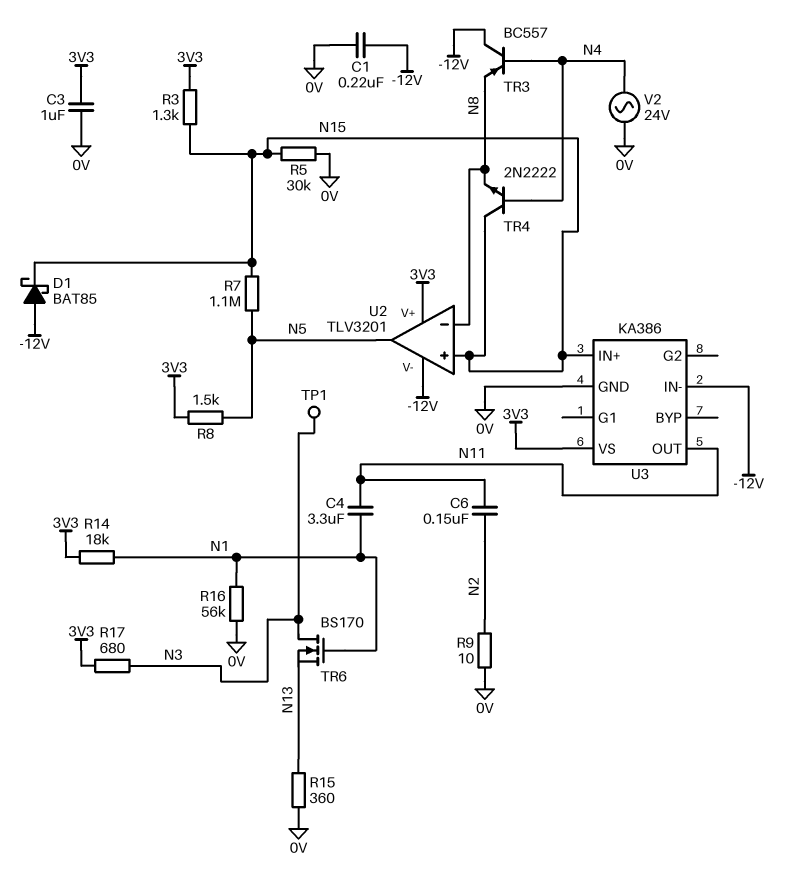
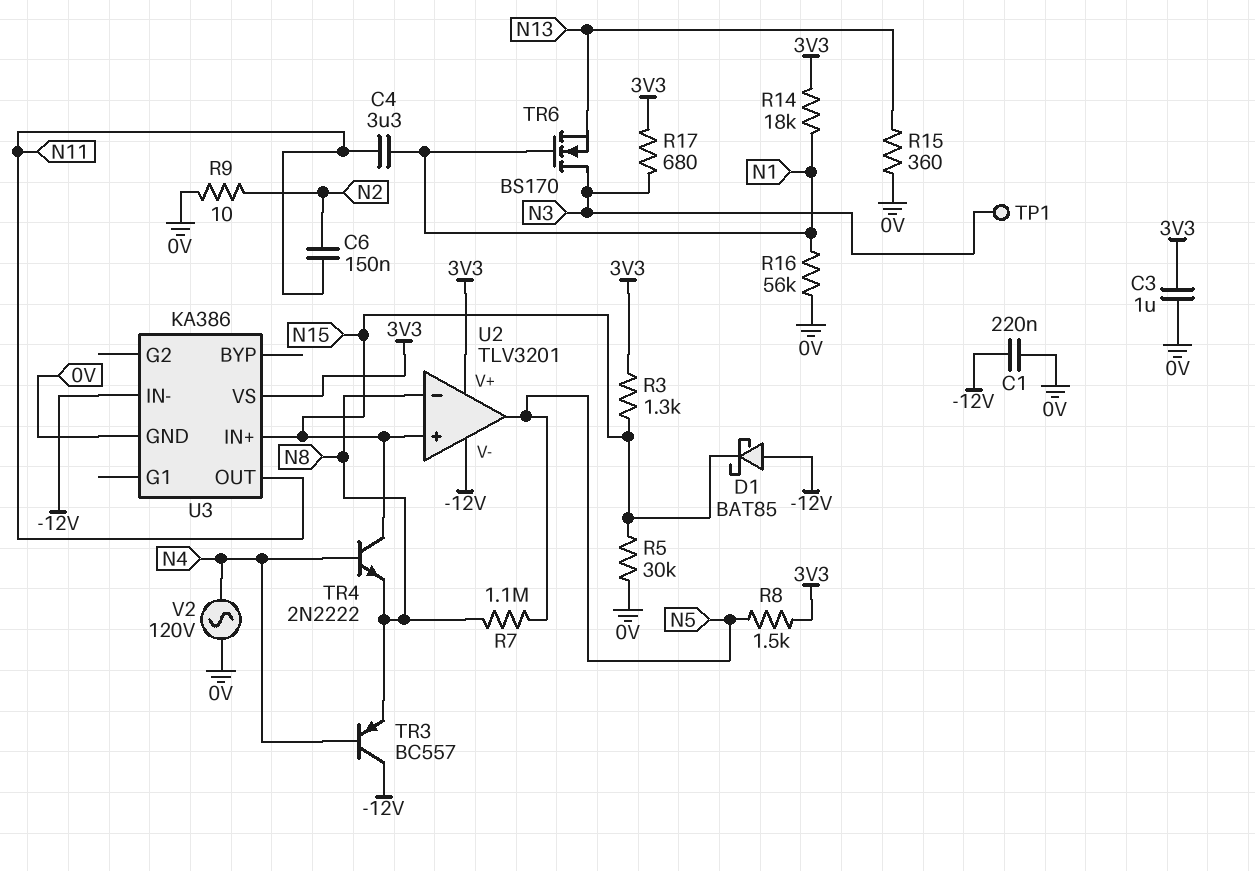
R7: 1.1M (N5, N15) -> 1.1M (N5, N8)
V2: AC 24V (0V, N4) -> AC 120V (0V, N4)

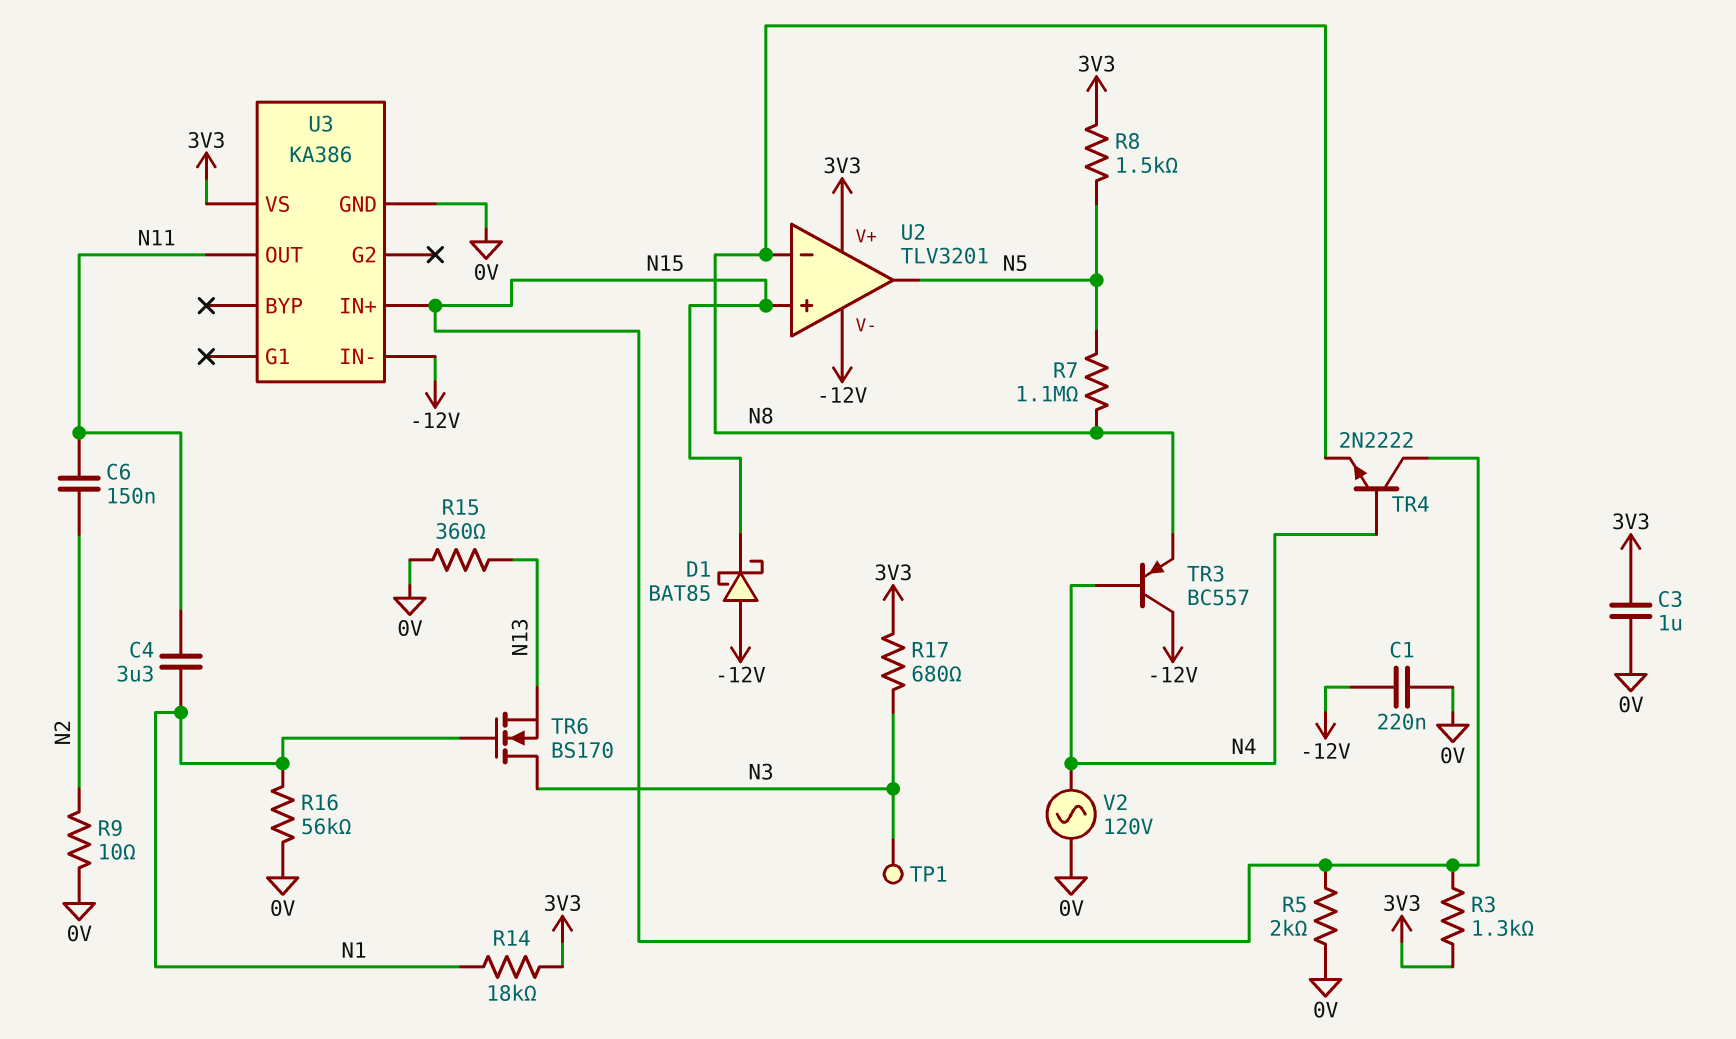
R5: 30k (0V, N15) -> 2k (0V, N15)

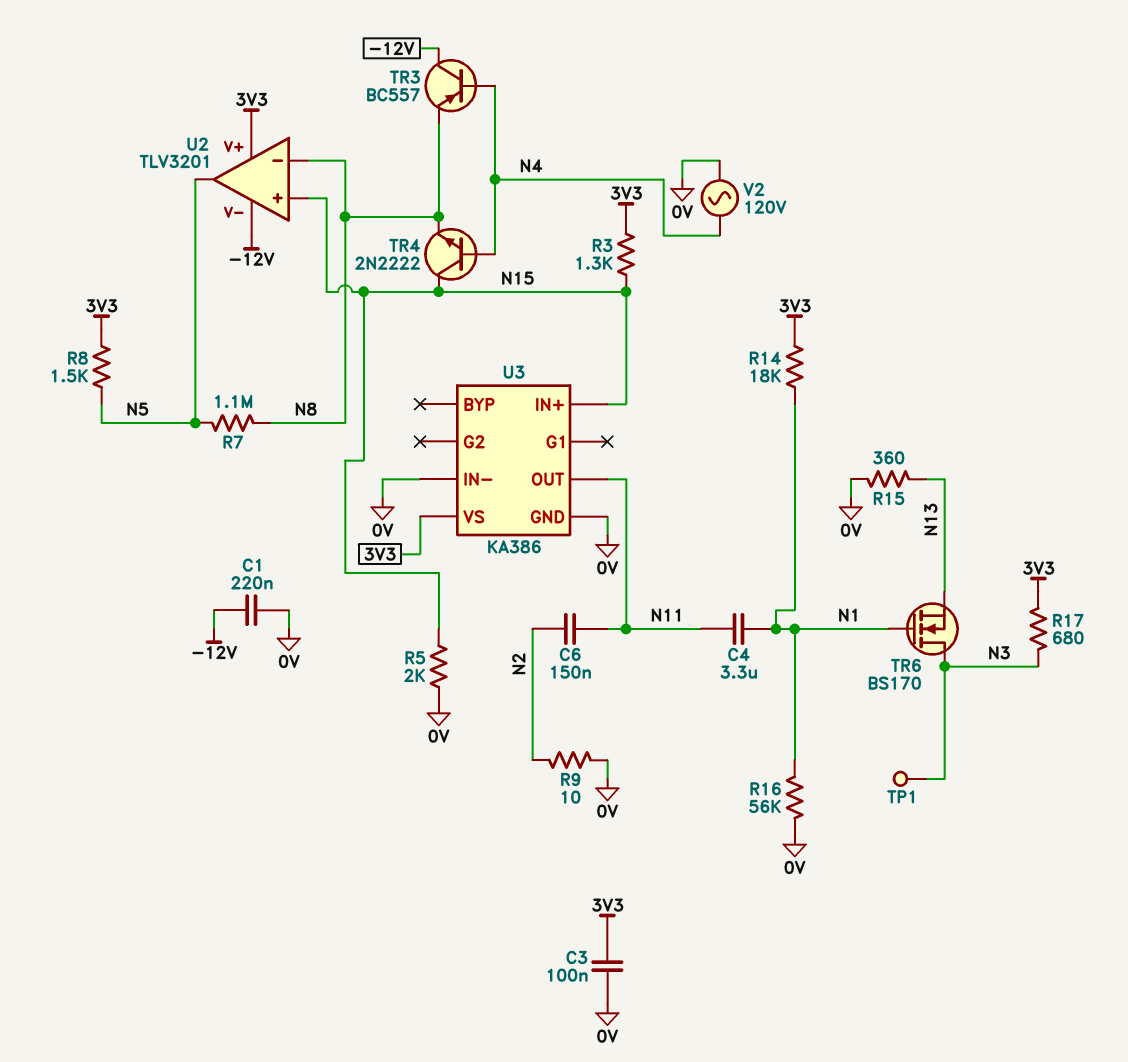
C3: 1uF (0V, 3V3) -> 100nF (0V, 3V3)
D1: schottky BAT85 (A -12V, K N15) -> none
U3 pin IN-: -12V -> 0V

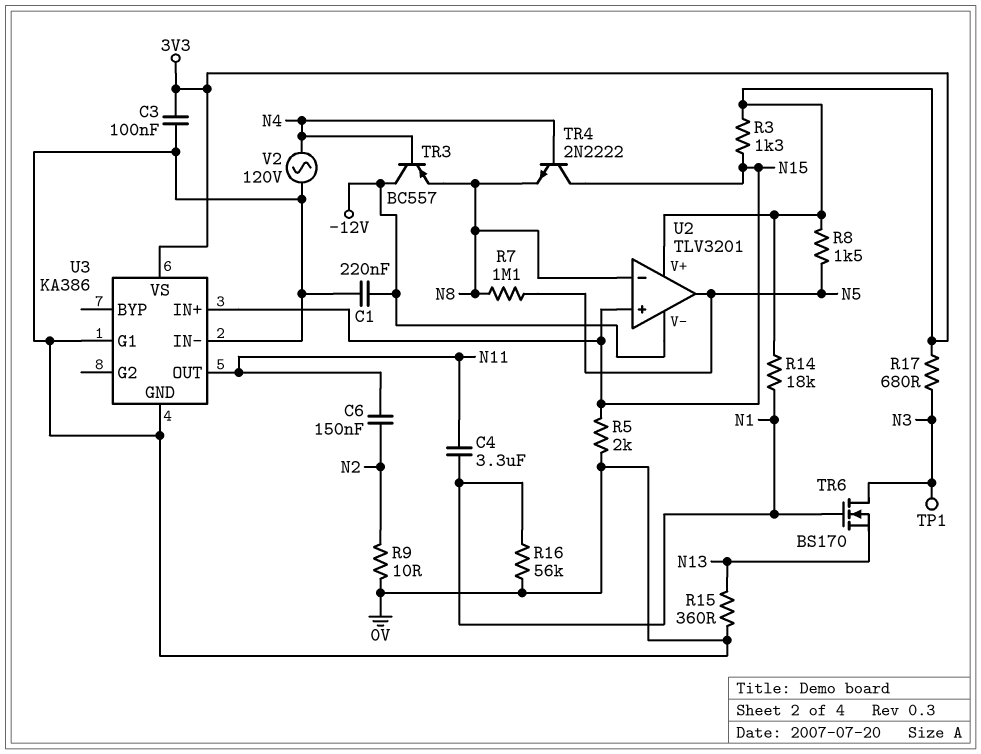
U3 pin G1: none -> 0V

